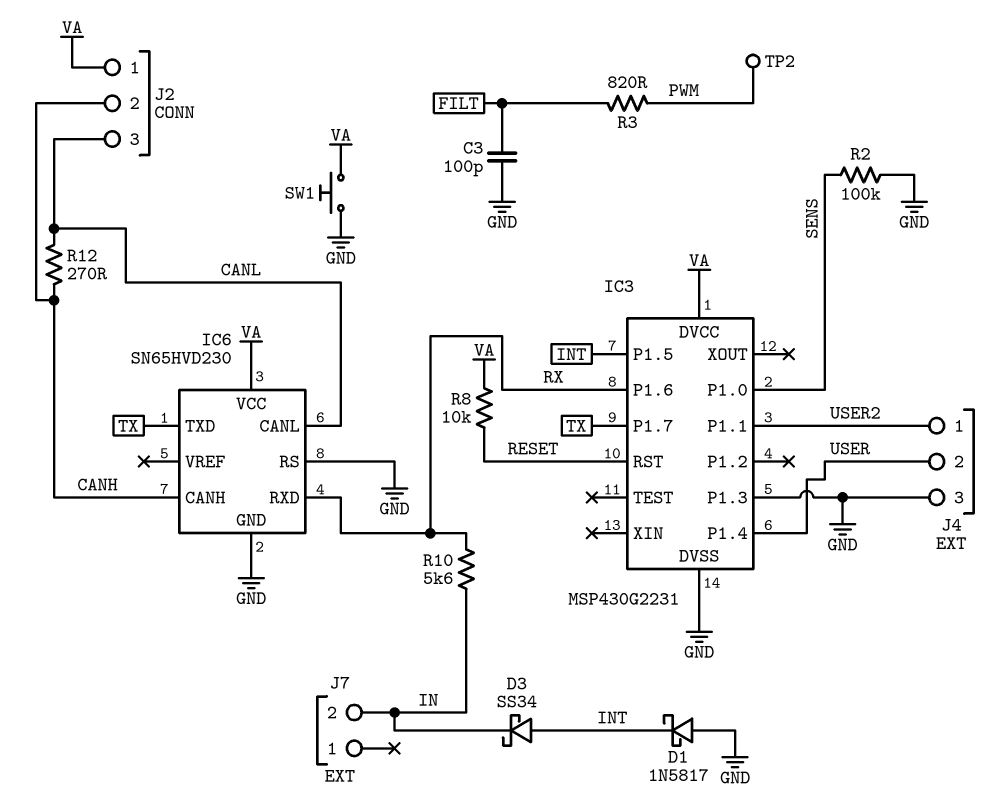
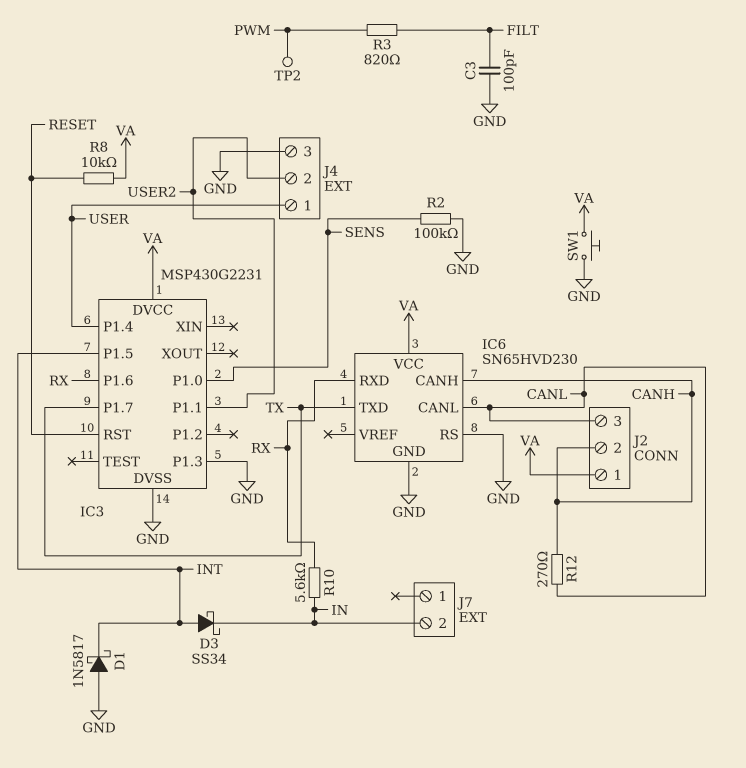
J4 pin 1: USER2 -> USER
J4 pin 2: USER -> USER2

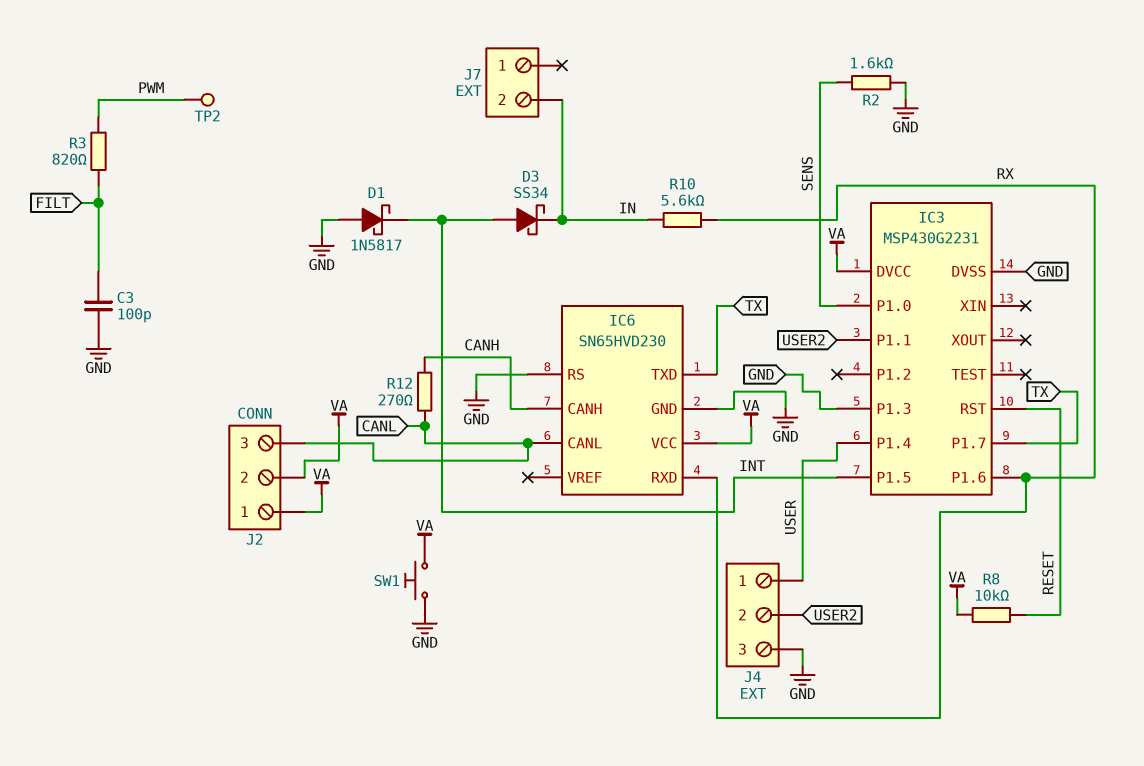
J2 pin 2: CANH -> VA
R2: 100k (GND, SENS) -> 1.6k (GND, SENS)

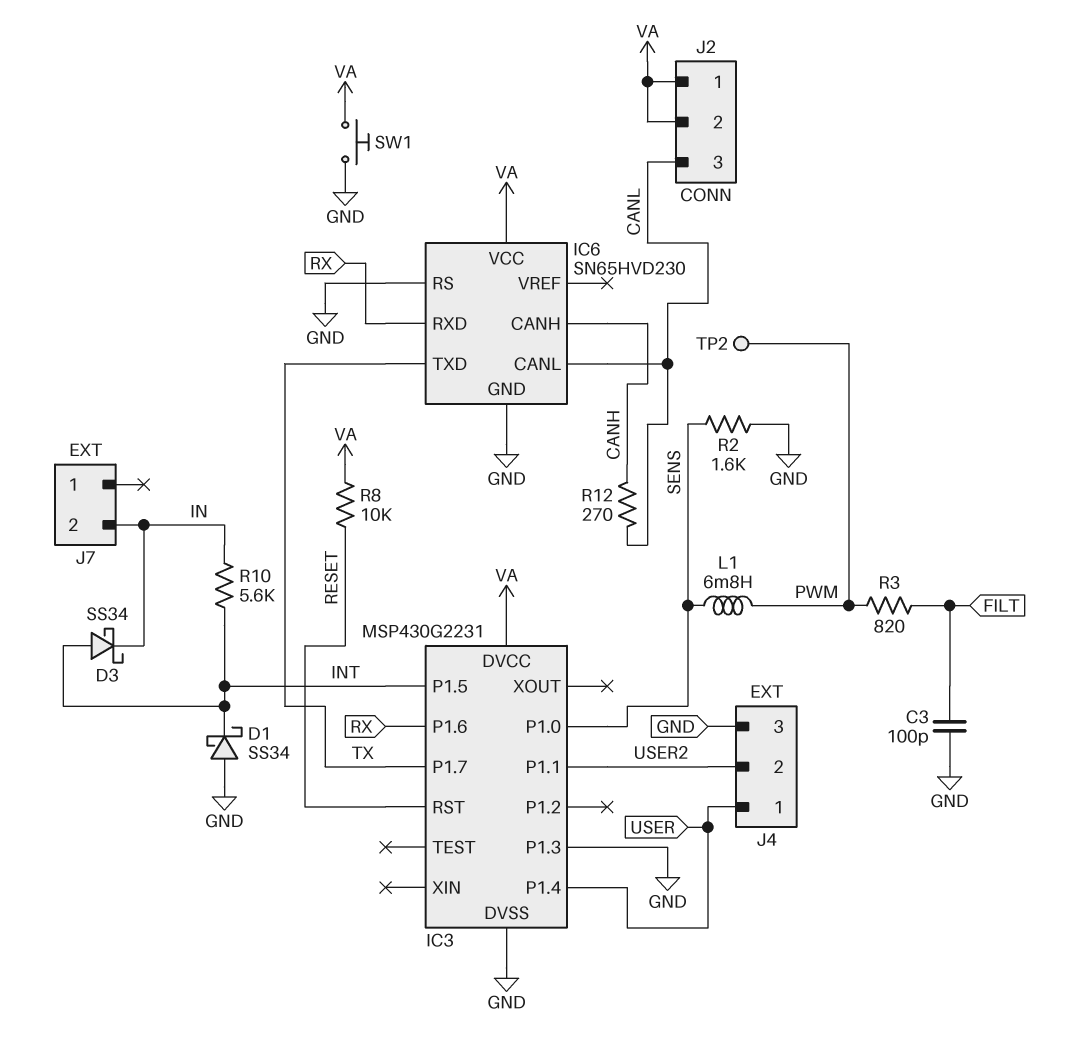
D1: schottky 1N5817 (A GND, K INT) -> schottky SS34 (A GND, K INT)
L1: none -> 6.8mH (PWM, SENS)
R10: 5.6k (IN, RX) -> 5.6k (IN, INT)

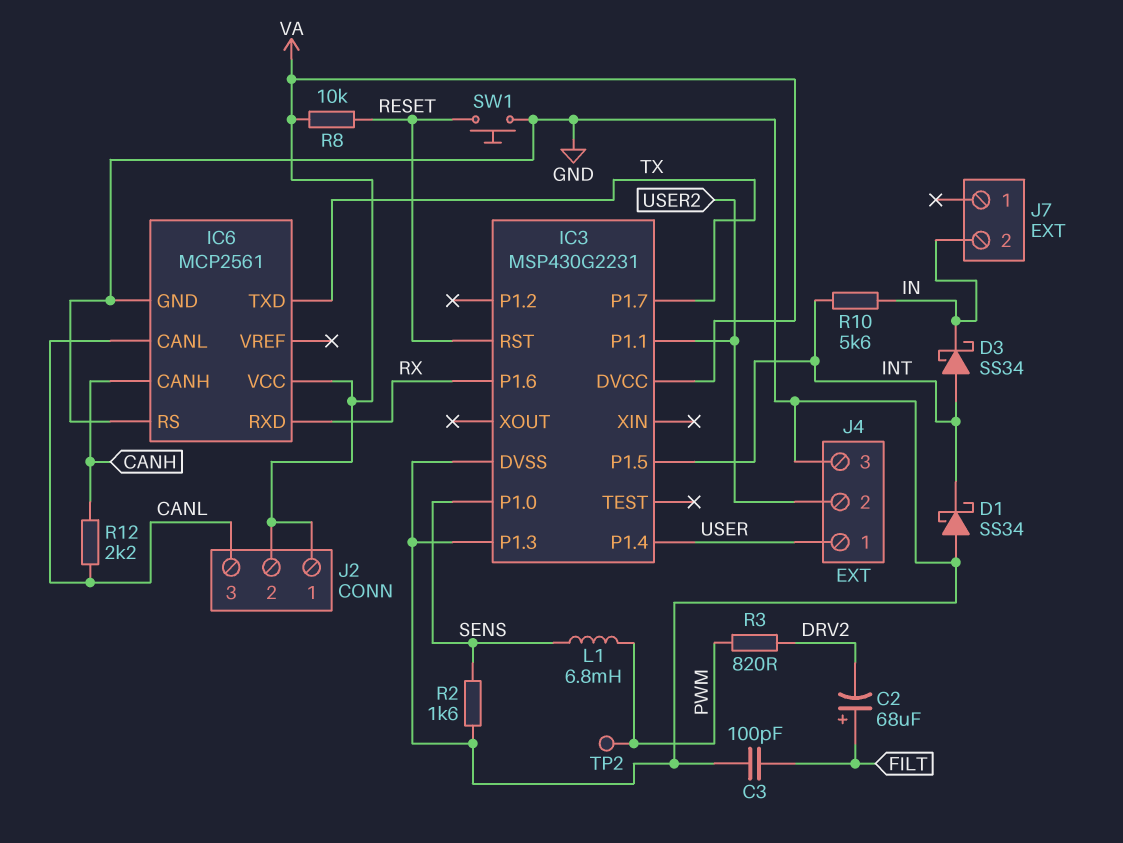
C2: none -> 68uF (plus FILT, minus DRV2)
IC6: SN65HVD230 -> MCP2561
R3: 820 (FILT, PWM) -> 820 (DRV2, PWM)
R12: 270 (CANH, CANL) -> 2.2k (CANH, CANL)
SW1: button (GND, VA) -> button (GND, RESET)

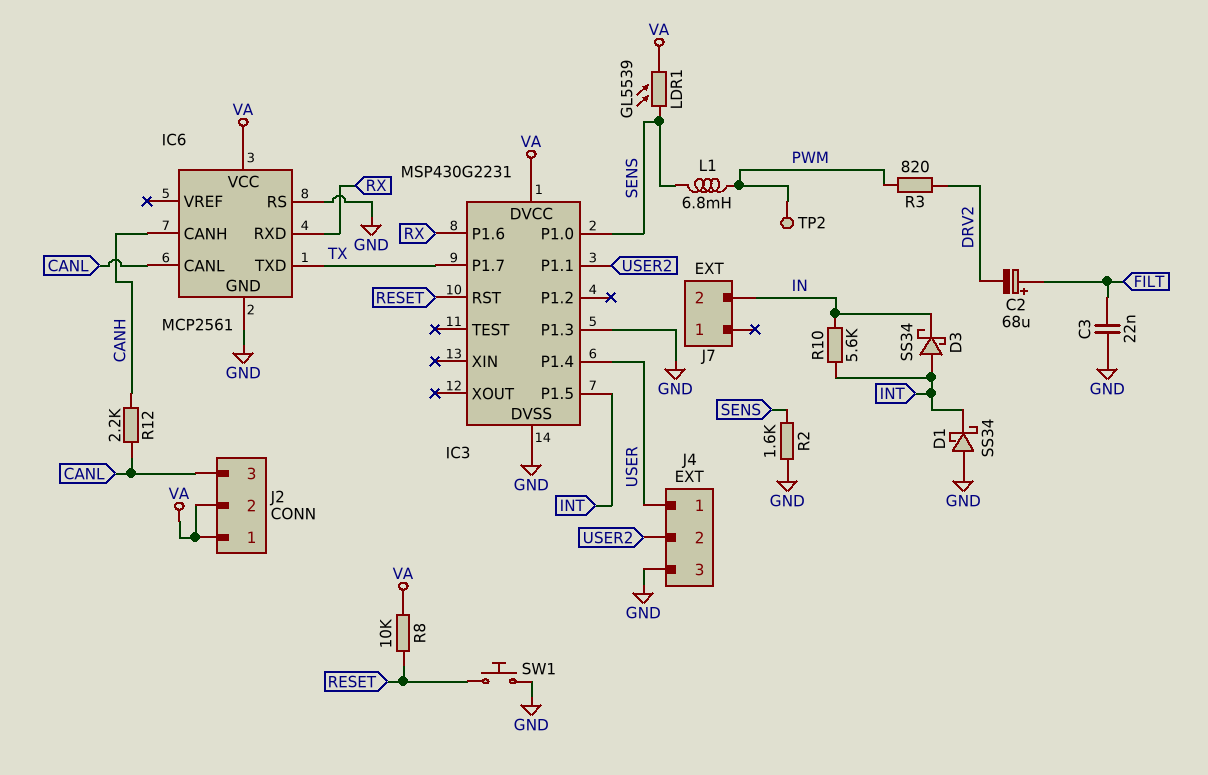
C3: 100pF (FILT, GND) -> 22nF (FILT, GND)
LDR1: none -> GL5539 (SENS, VA)

